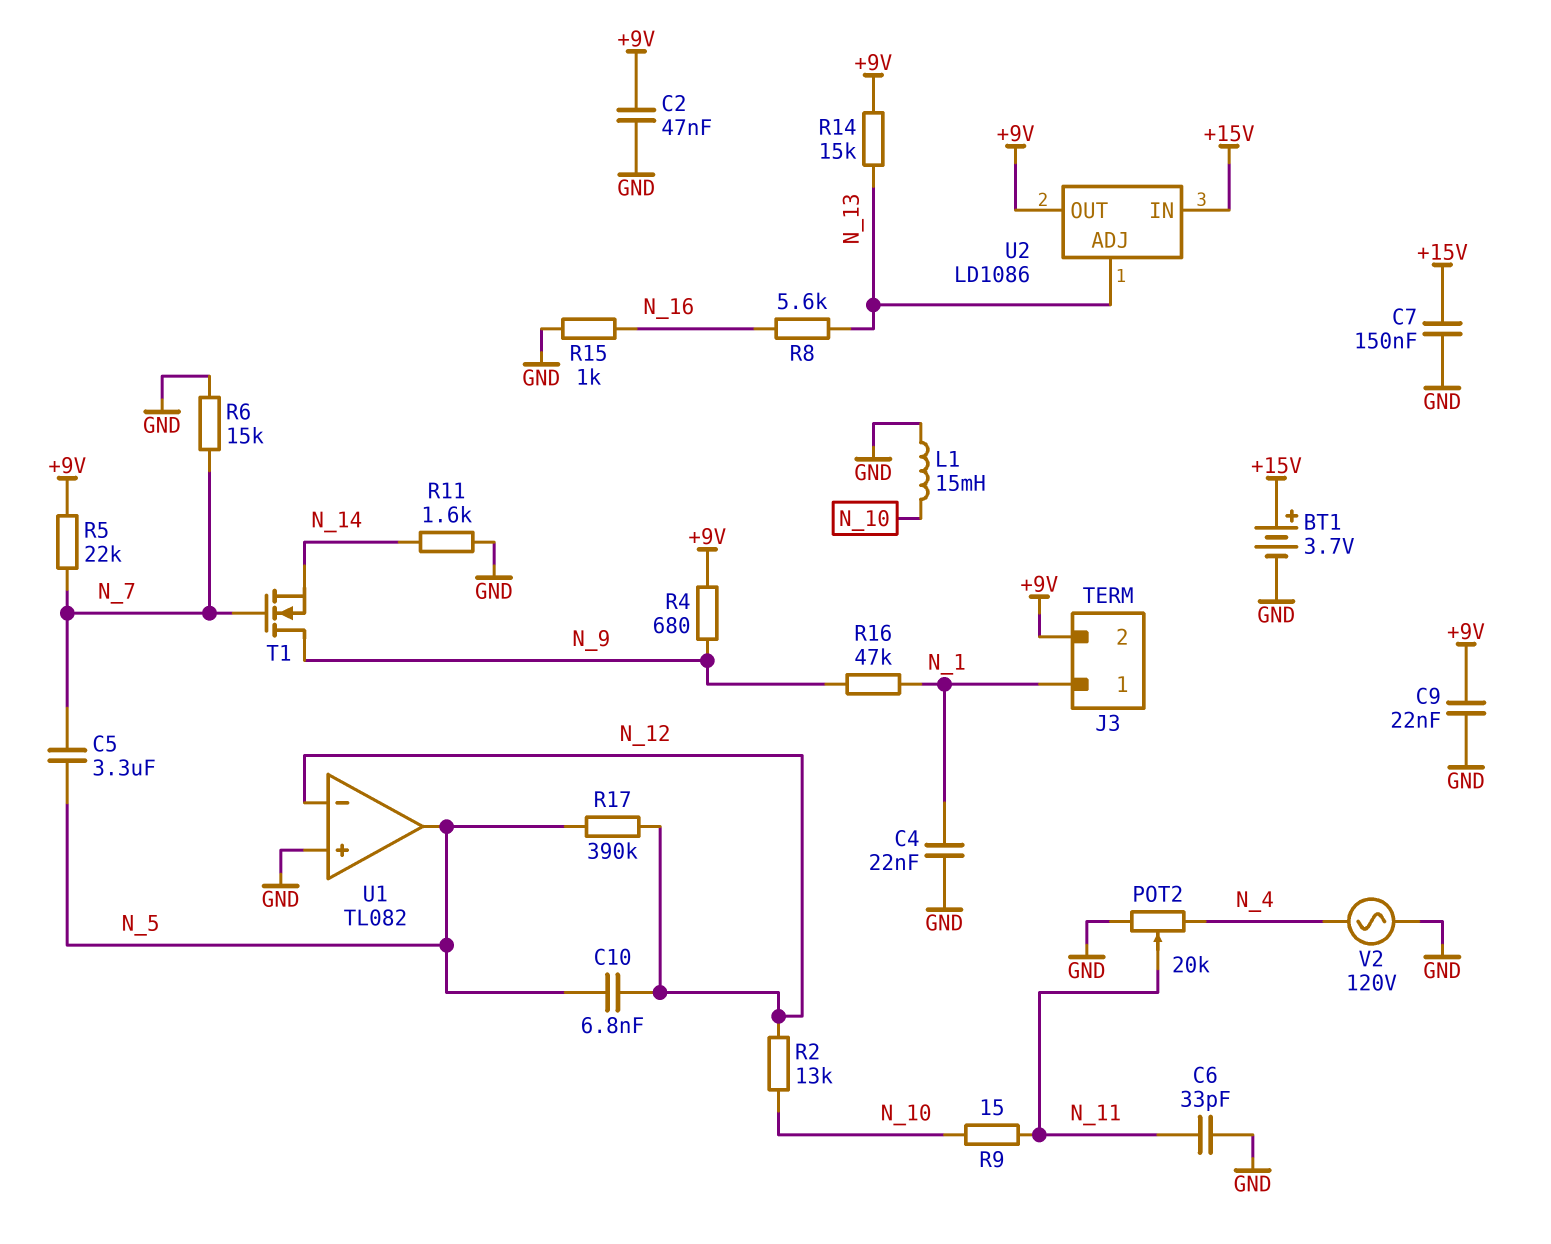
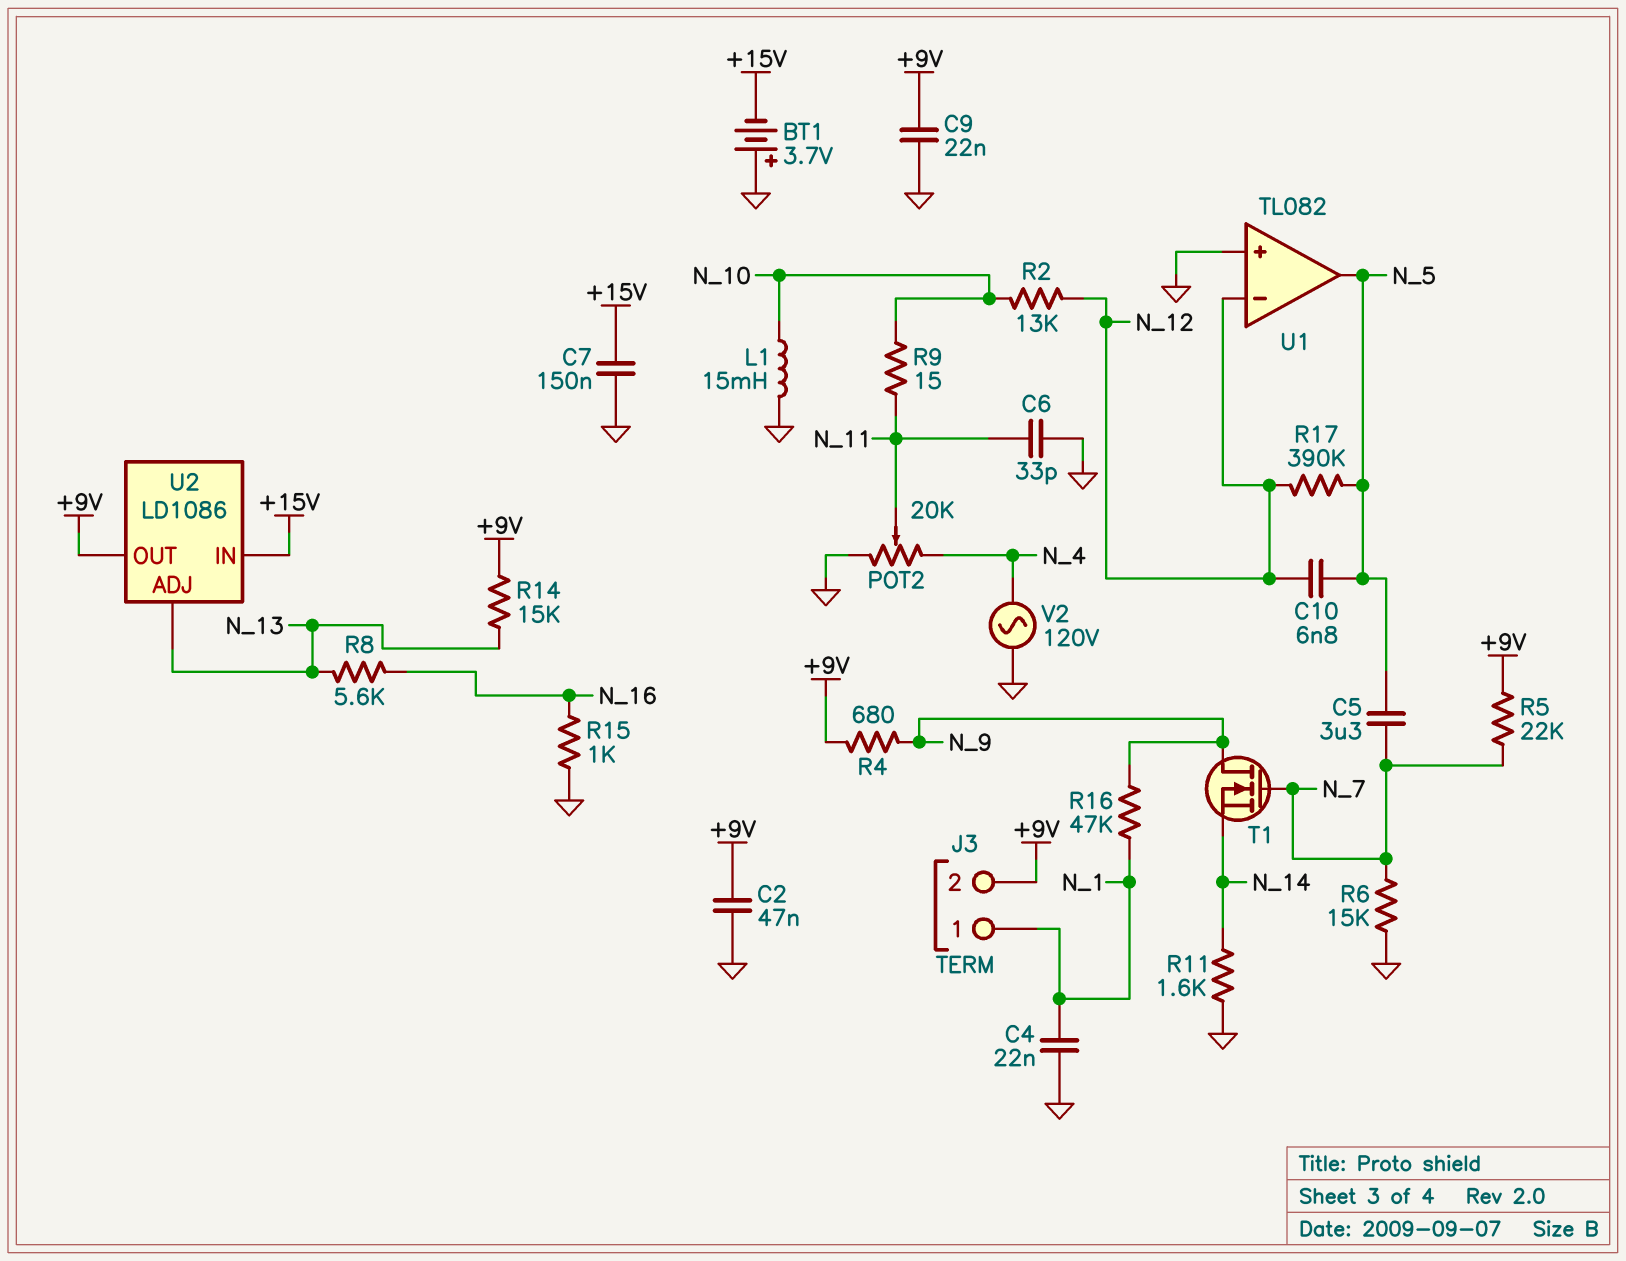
BT1: 3.7V (plus +15V, minus GND) -> 3.7V (plus GND, minus +15V)

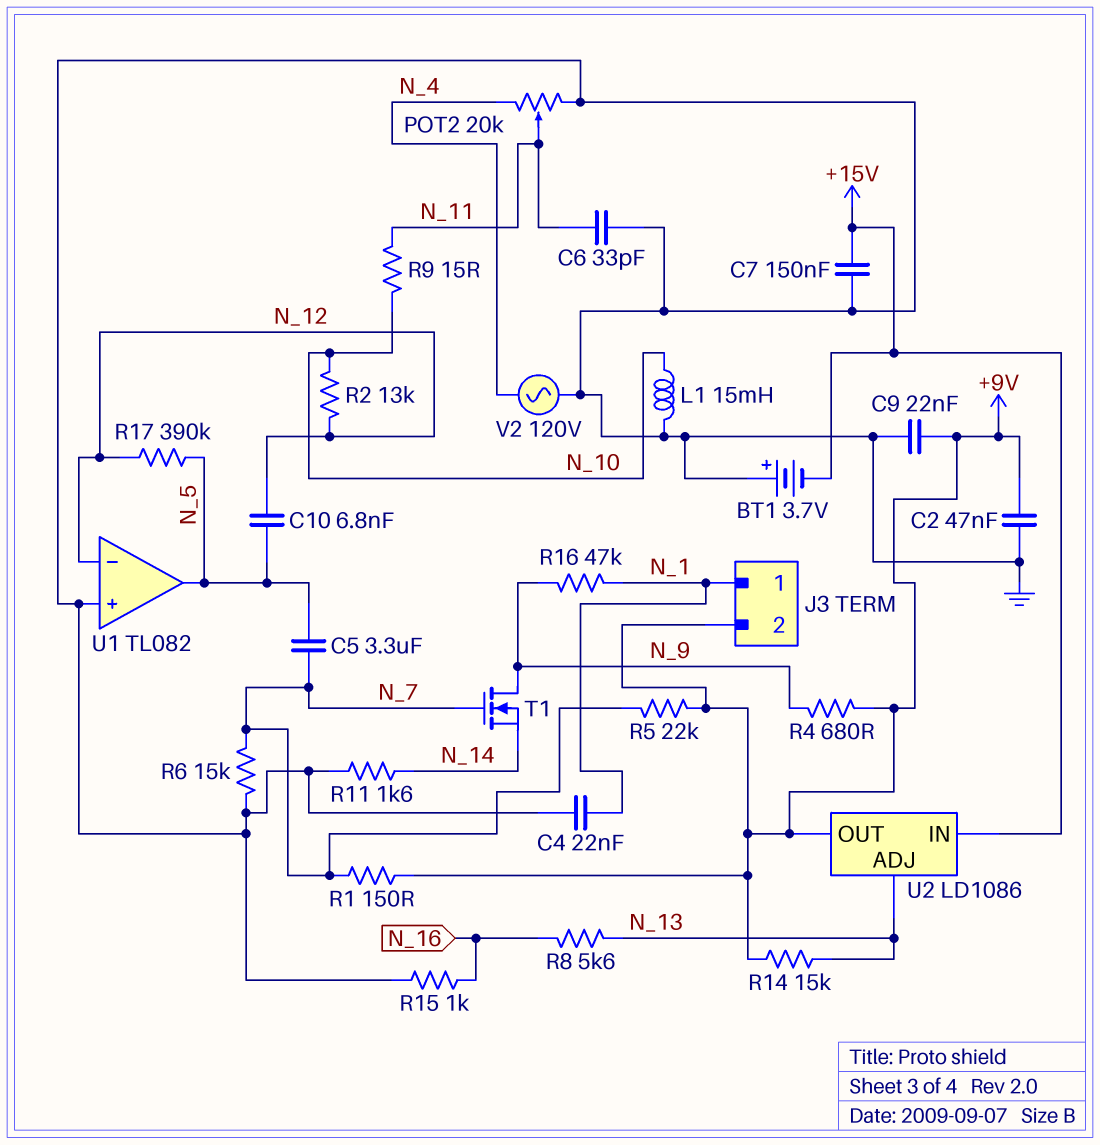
R1: none -> 150 (+9V, N_7)

